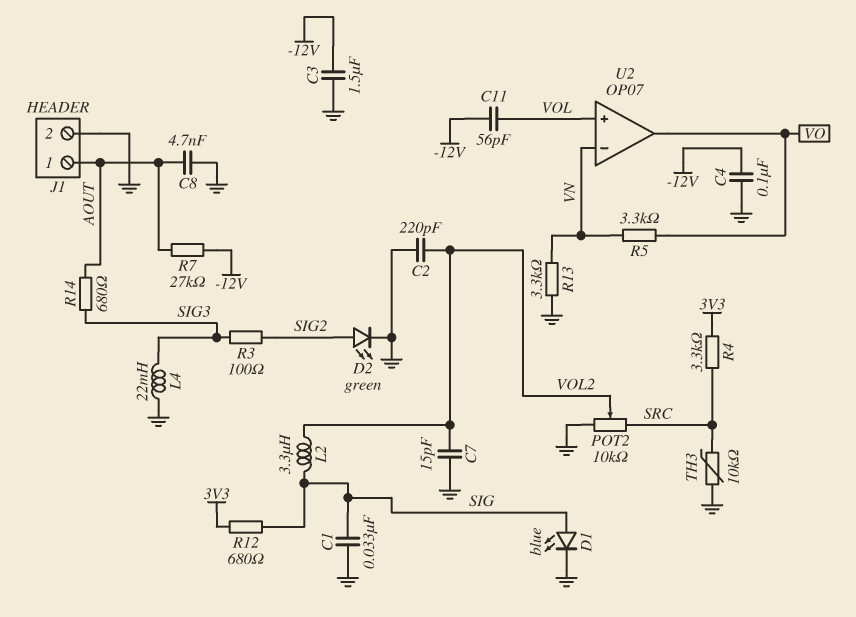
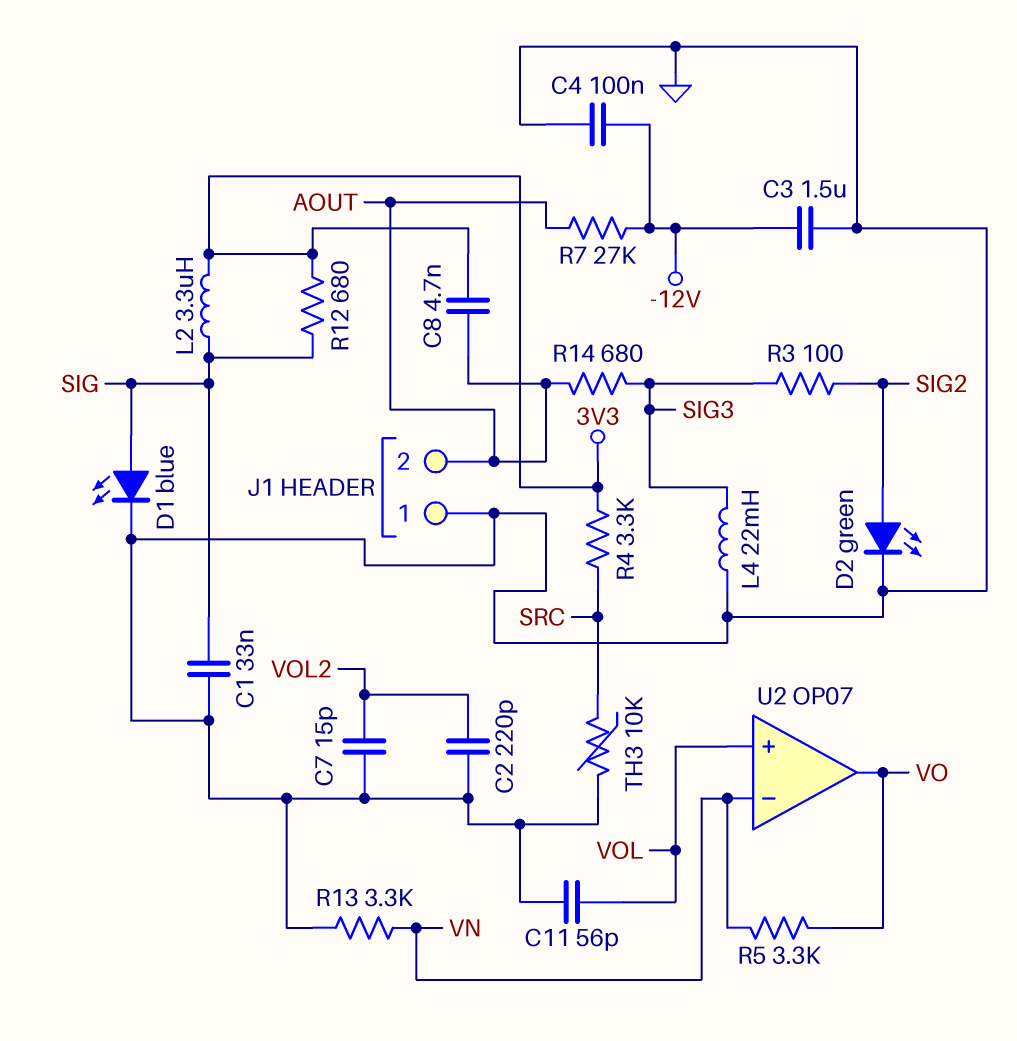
C8: 4.7nF (AOUT, GND) -> 4.7nF (3V3, AOUT)
C11: 56pF (-12V, VOL) -> 56pF (GND, VOL)
J1 pin 1: AOUT -> GND
J1 pin 2: GND -> AOUT
L2: 3.3uH (SIG, VOL2) -> 3.3uH (3V3, SIG)
POT2: 10k (GND, SRC, wiper VOL2) -> none

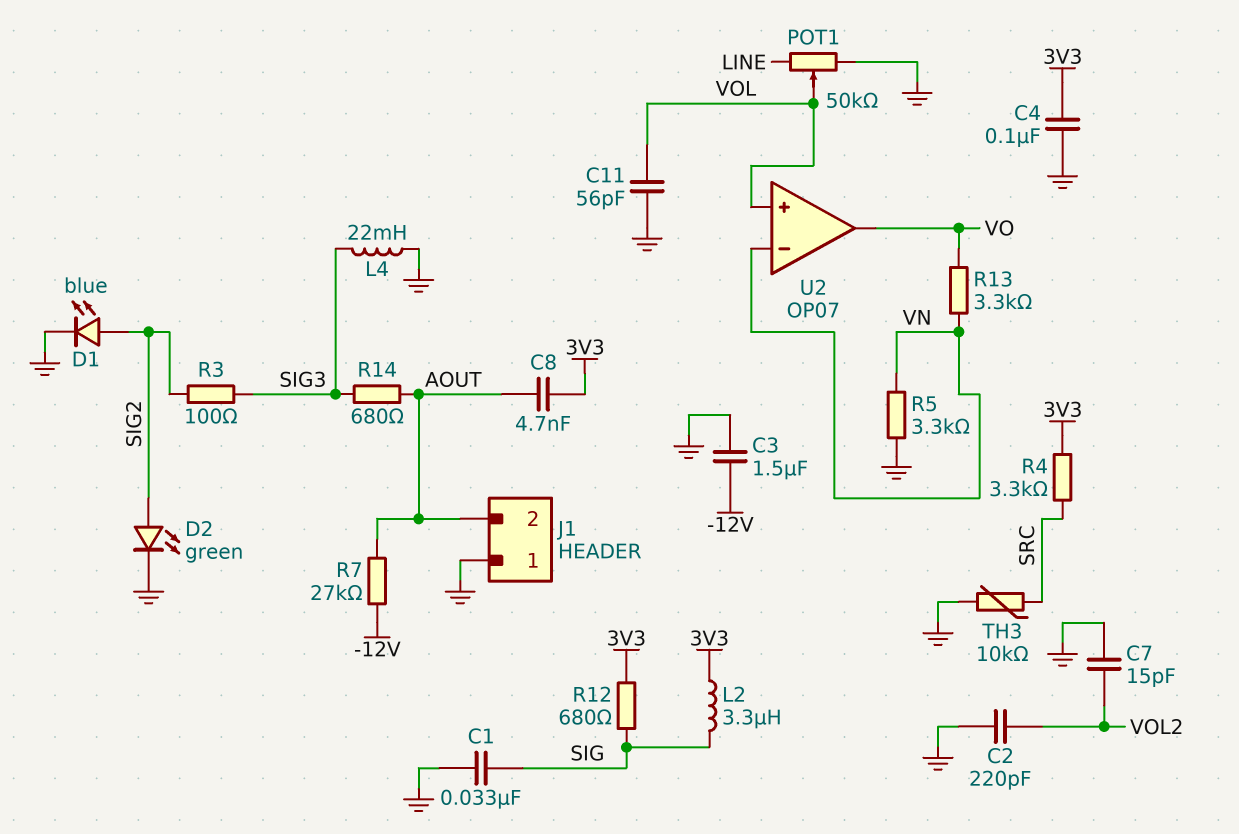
C4: 100nF (-12V, GND) -> 100nF (3V3, GND)
D1: LED blue (A SIG, K GND) -> LED blue (A SIG2, K GND)
POT1: none -> 50k (GND, LINE, wiper VOL)
R5: 3.3k (VN, VO) -> 3.3k (GND, VN)
R13: 3.3k (GND, VN) -> 3.3k (VN, VO)

